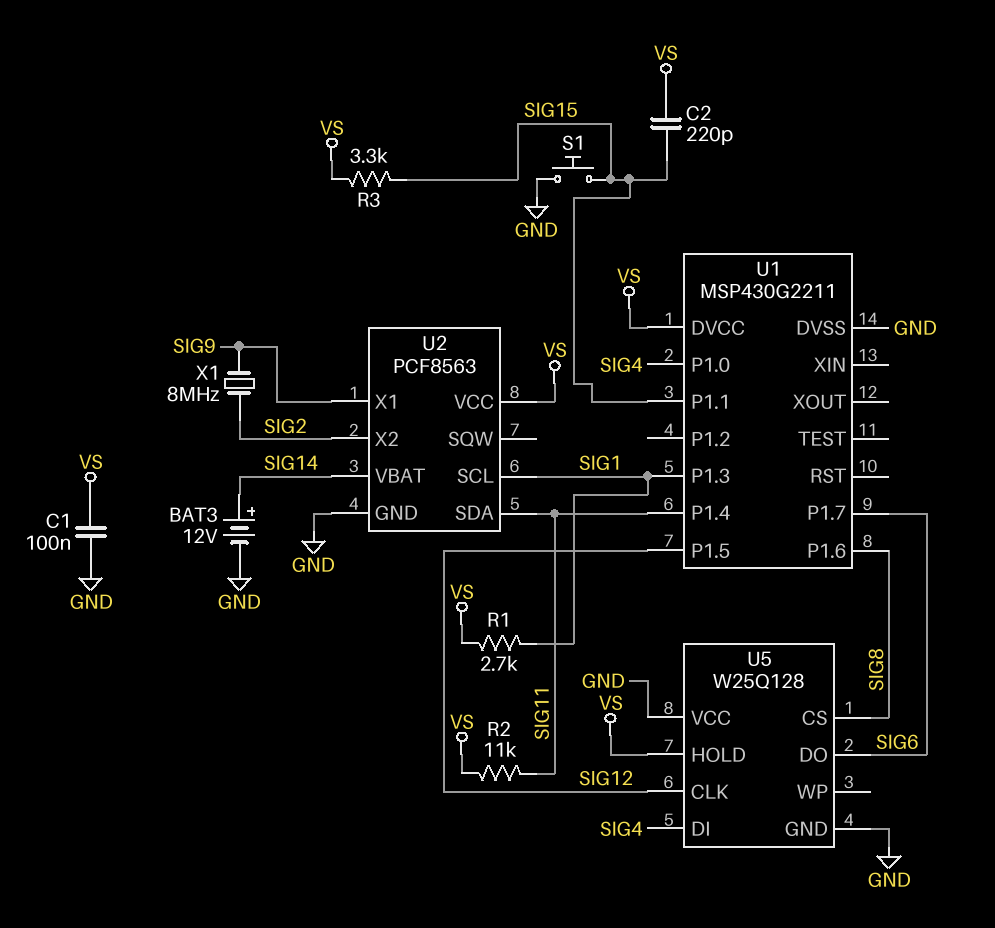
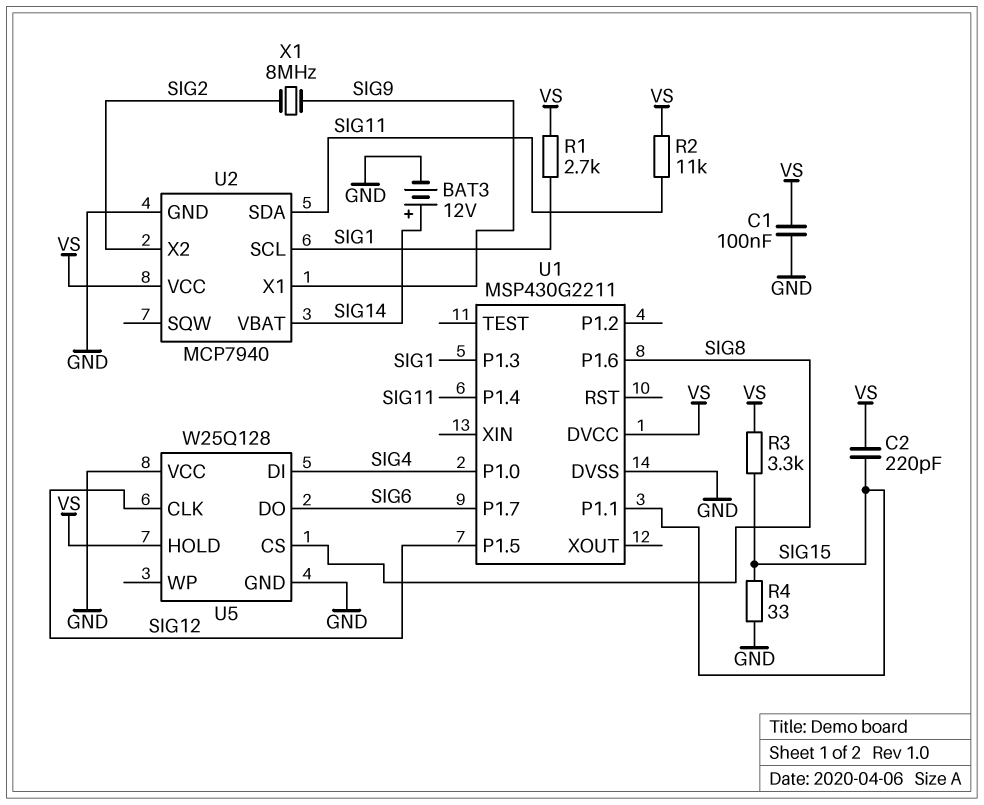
R4: none -> 33 (GND, SIG15)
S1: button (GND, SIG15) -> none
U2: PCF8563 -> MCP7940

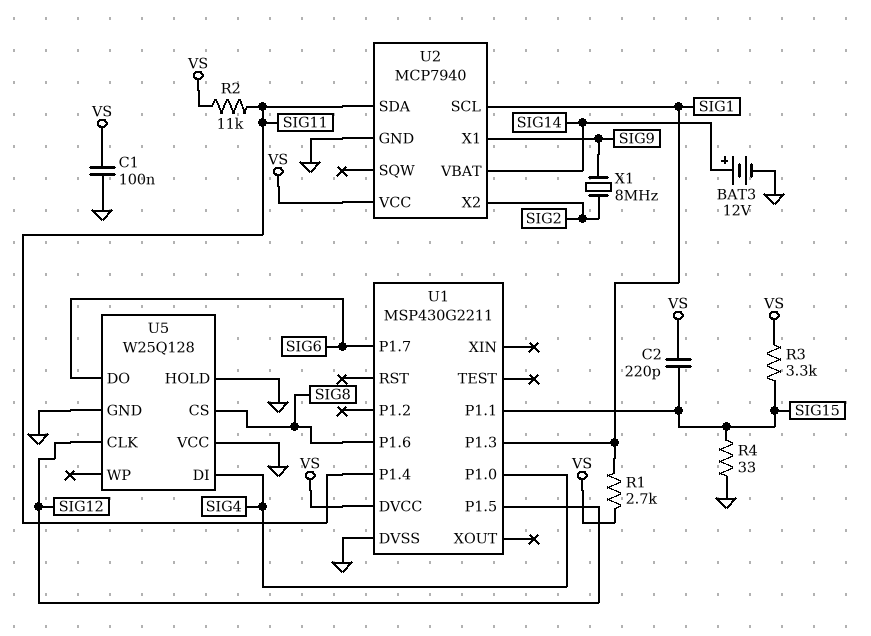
U5 pin HOLD: VS -> GND

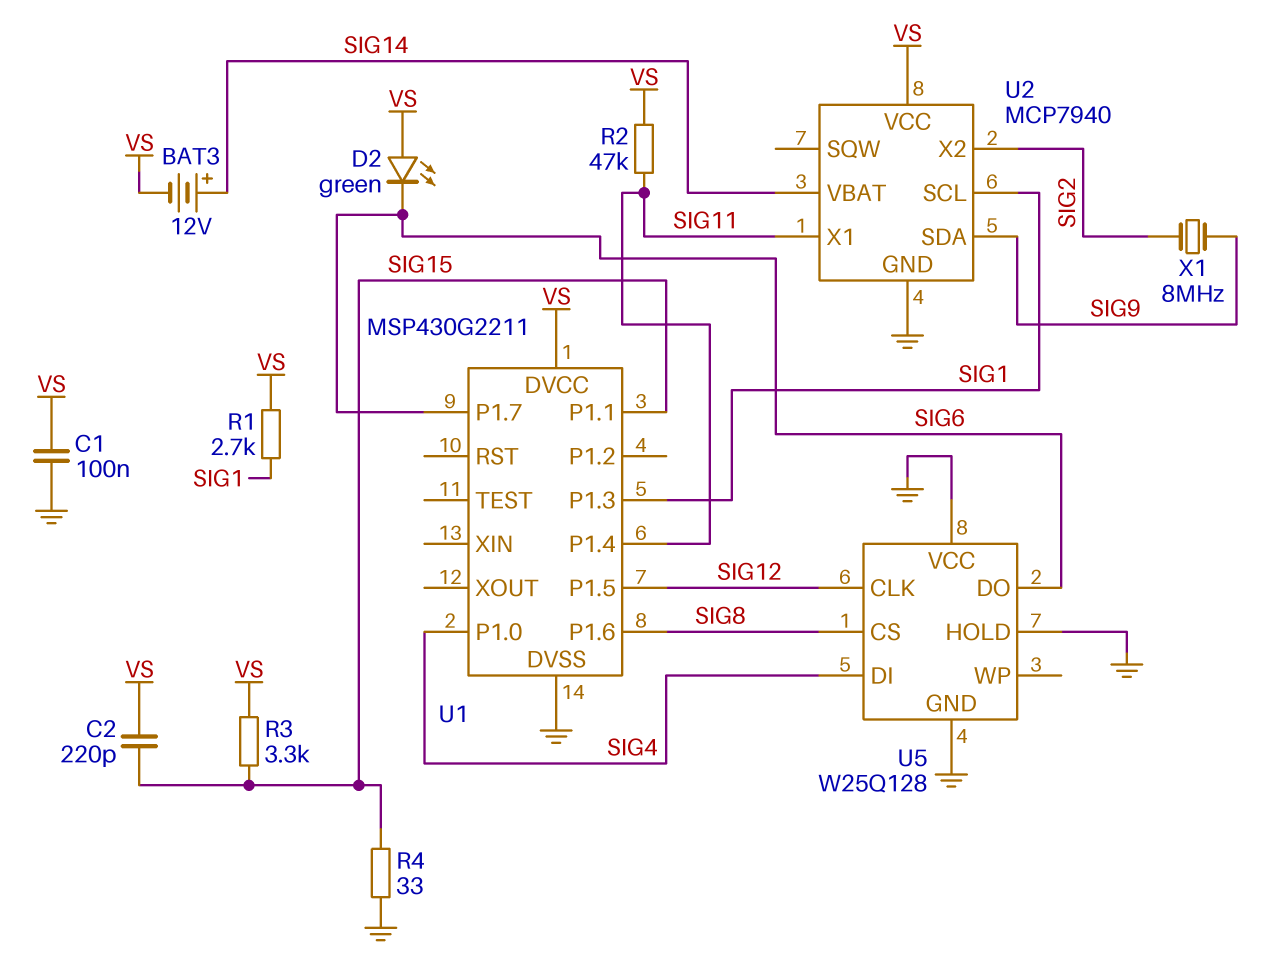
BAT3: 12V (plus SIG14, minus GND) -> 12V (plus SIG14, minus VS)
D2: none -> LED green (A VS, K SIG6)
R2: 11k (SIG11, VS) -> 47k (SIG11, VS)
U2 pin SDA: SIG11 -> SIG9
U2 pin X1: SIG9 -> SIG11

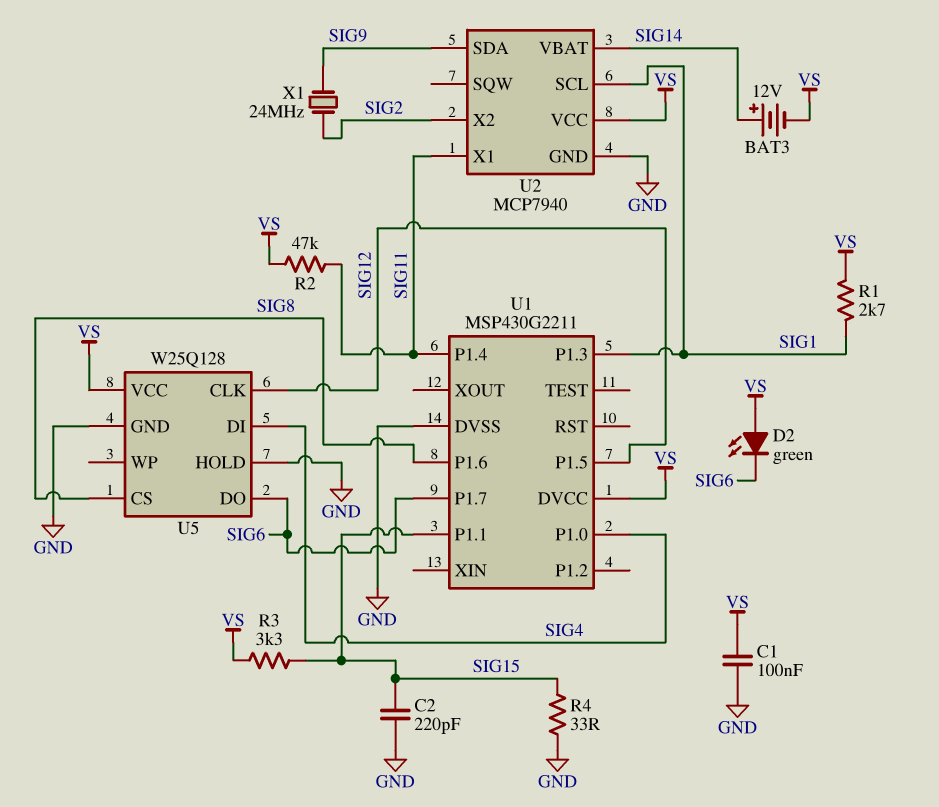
C2: 220pF (SIG15, VS) -> 220pF (GND, SIG15)
U5 pin VCC: GND -> VS
X1: 8MHz (SIG2, SIG9) -> 24MHz (SIG2, SIG9)

